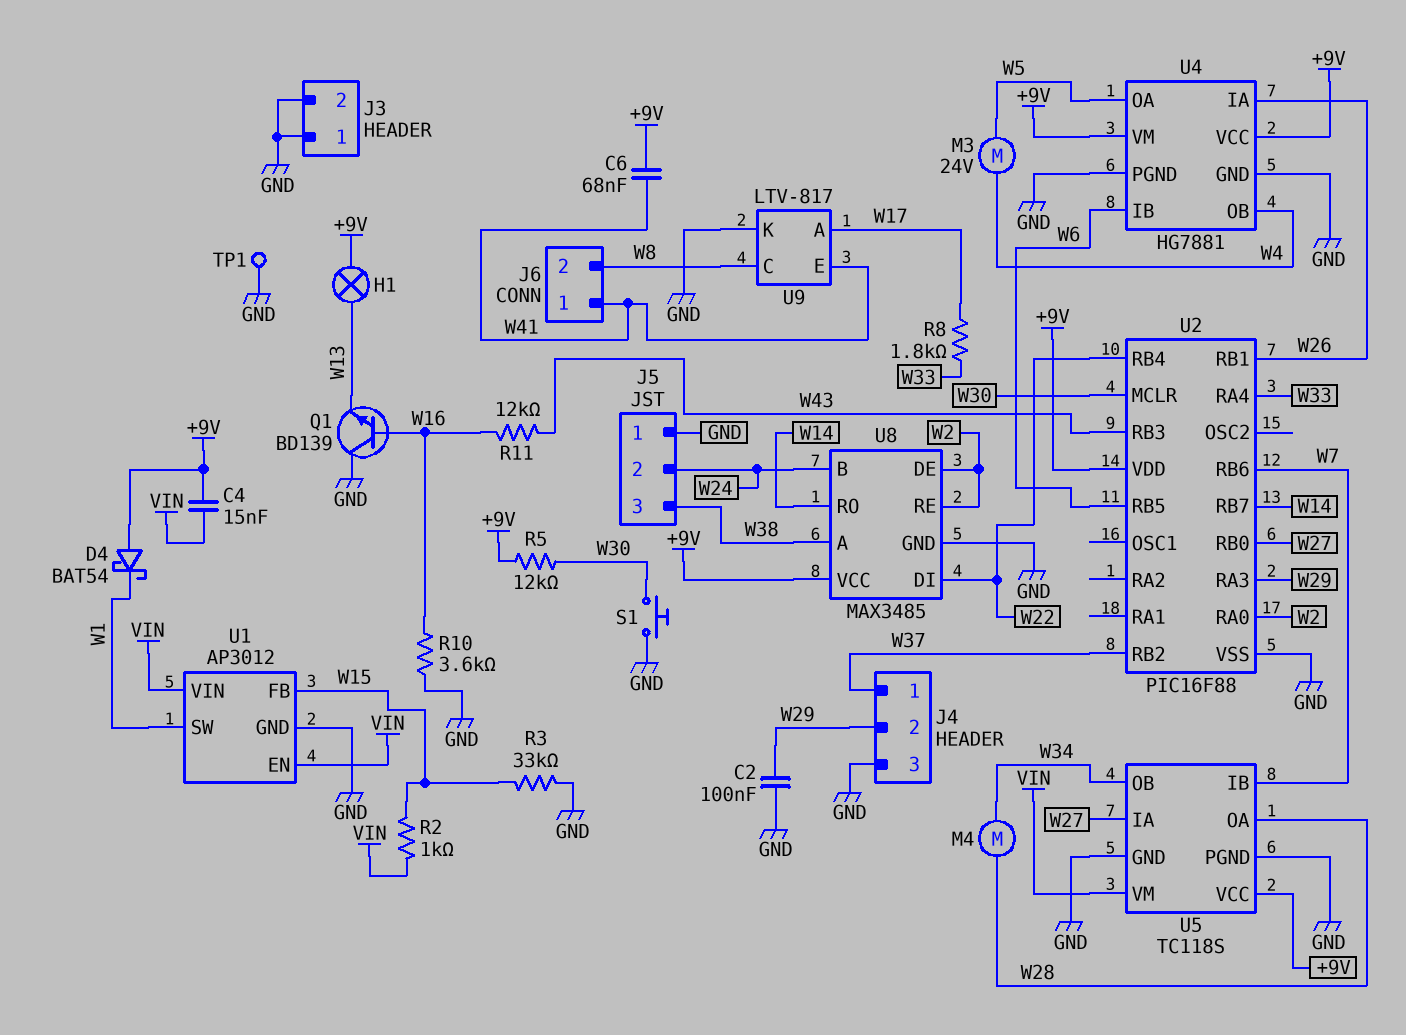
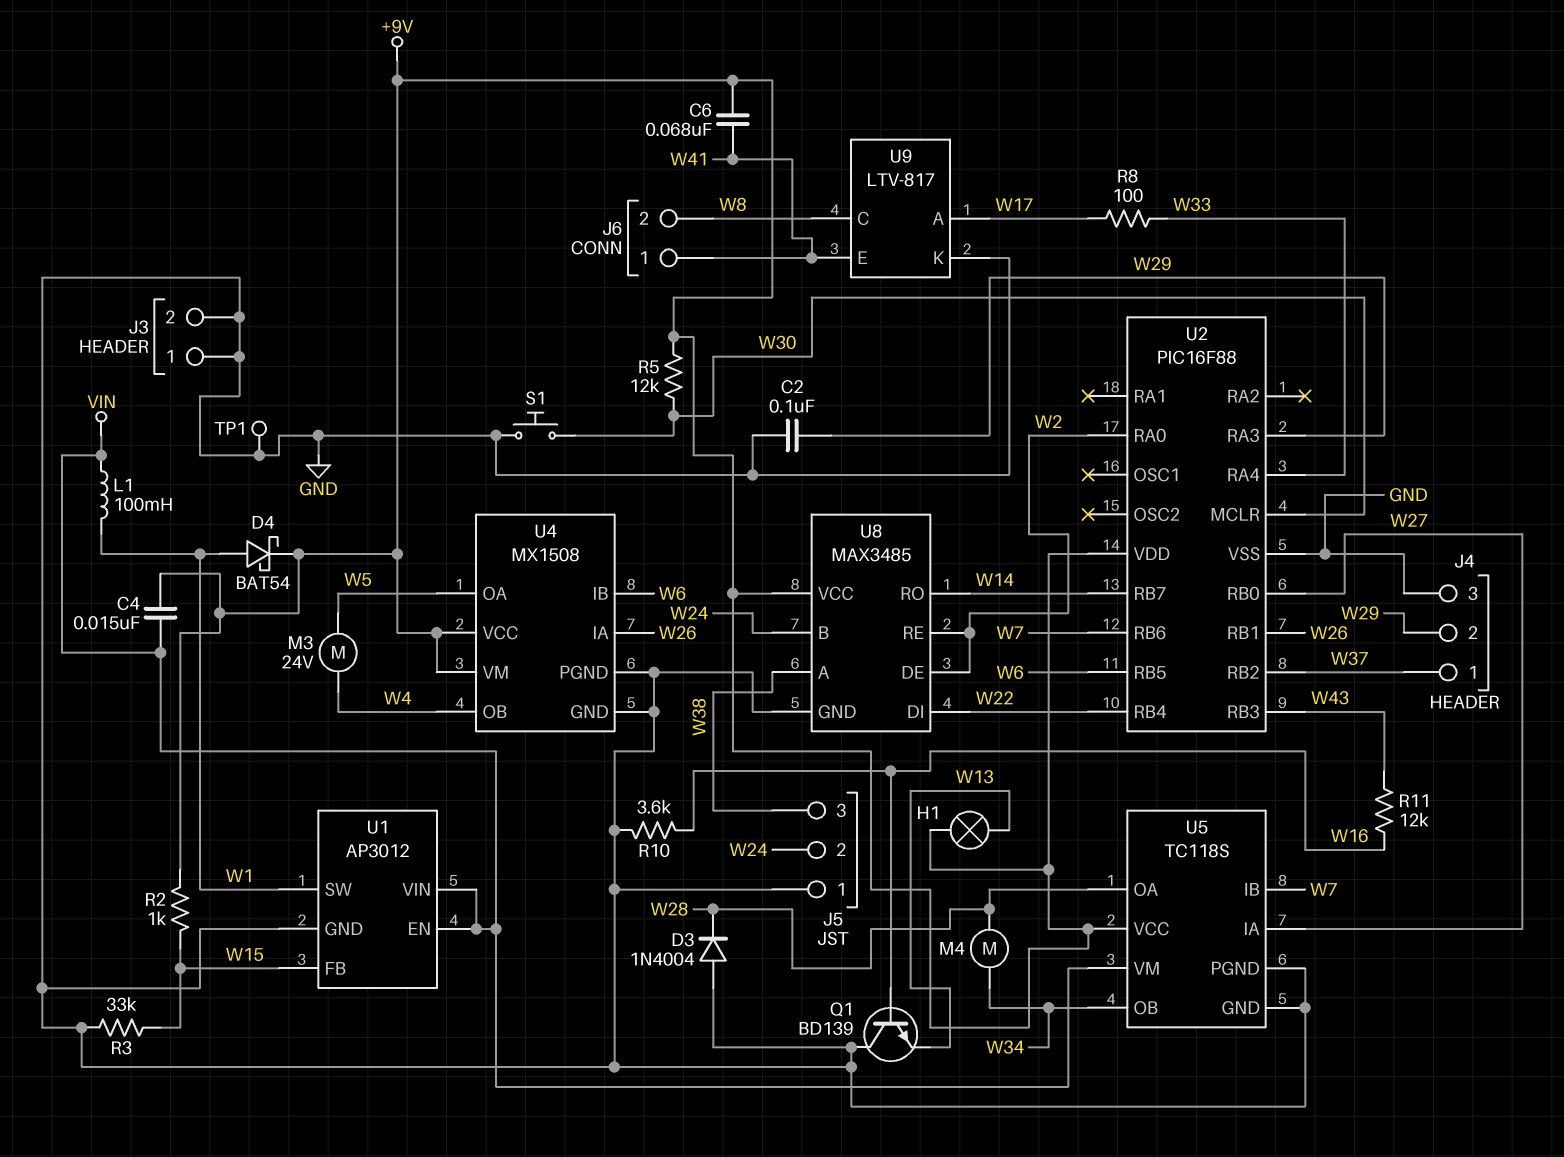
D3: none -> diode 1N4004 (A GND, K W28)
D4: schottky BAT54 (A +9V, K W1) -> schottky BAT54 (A W1, K +9V)
L1: none -> 100mH (VIN, W1)
R2: 1k (VIN, W15) -> 1k (+9V, W15)
R8: 1.8k (W17, W33) -> 100 (W17, W33)
U4: HG7881 -> MX1508

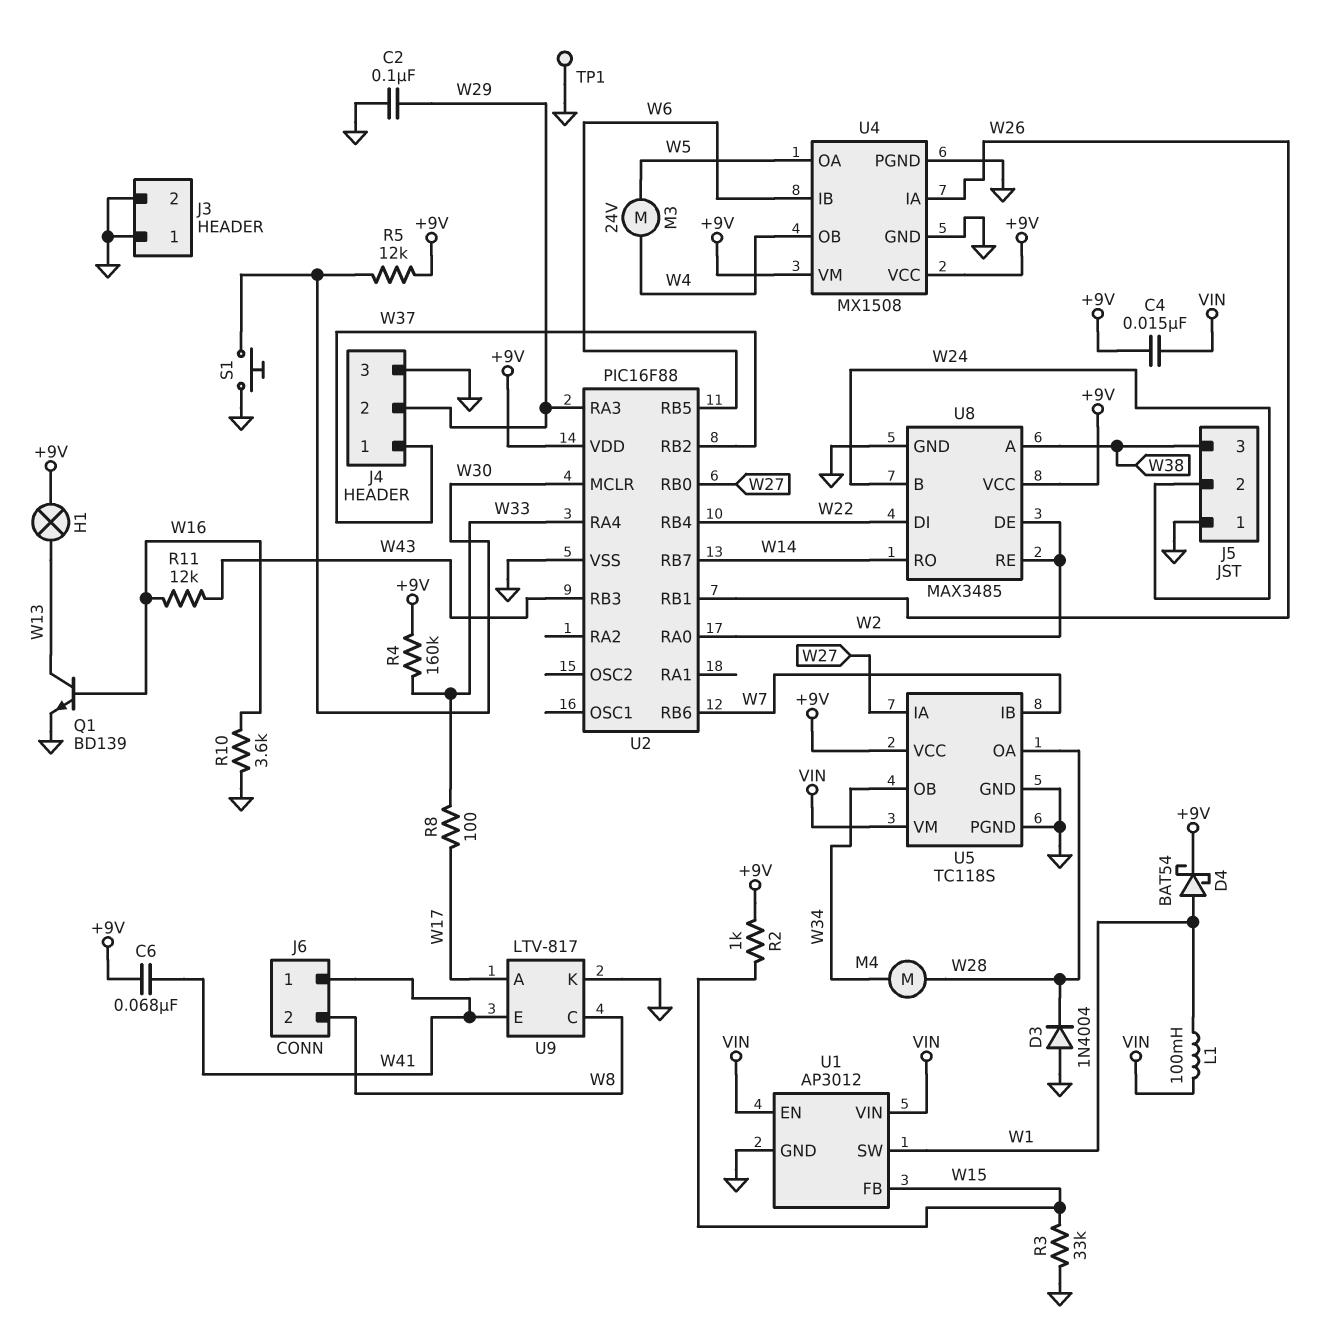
Q1: NPN BD139 (B W16, C GND, E W13) -> NPN BD139 (B W16, C W13, E GND)
R4: none -> 160k (+9V, W33)

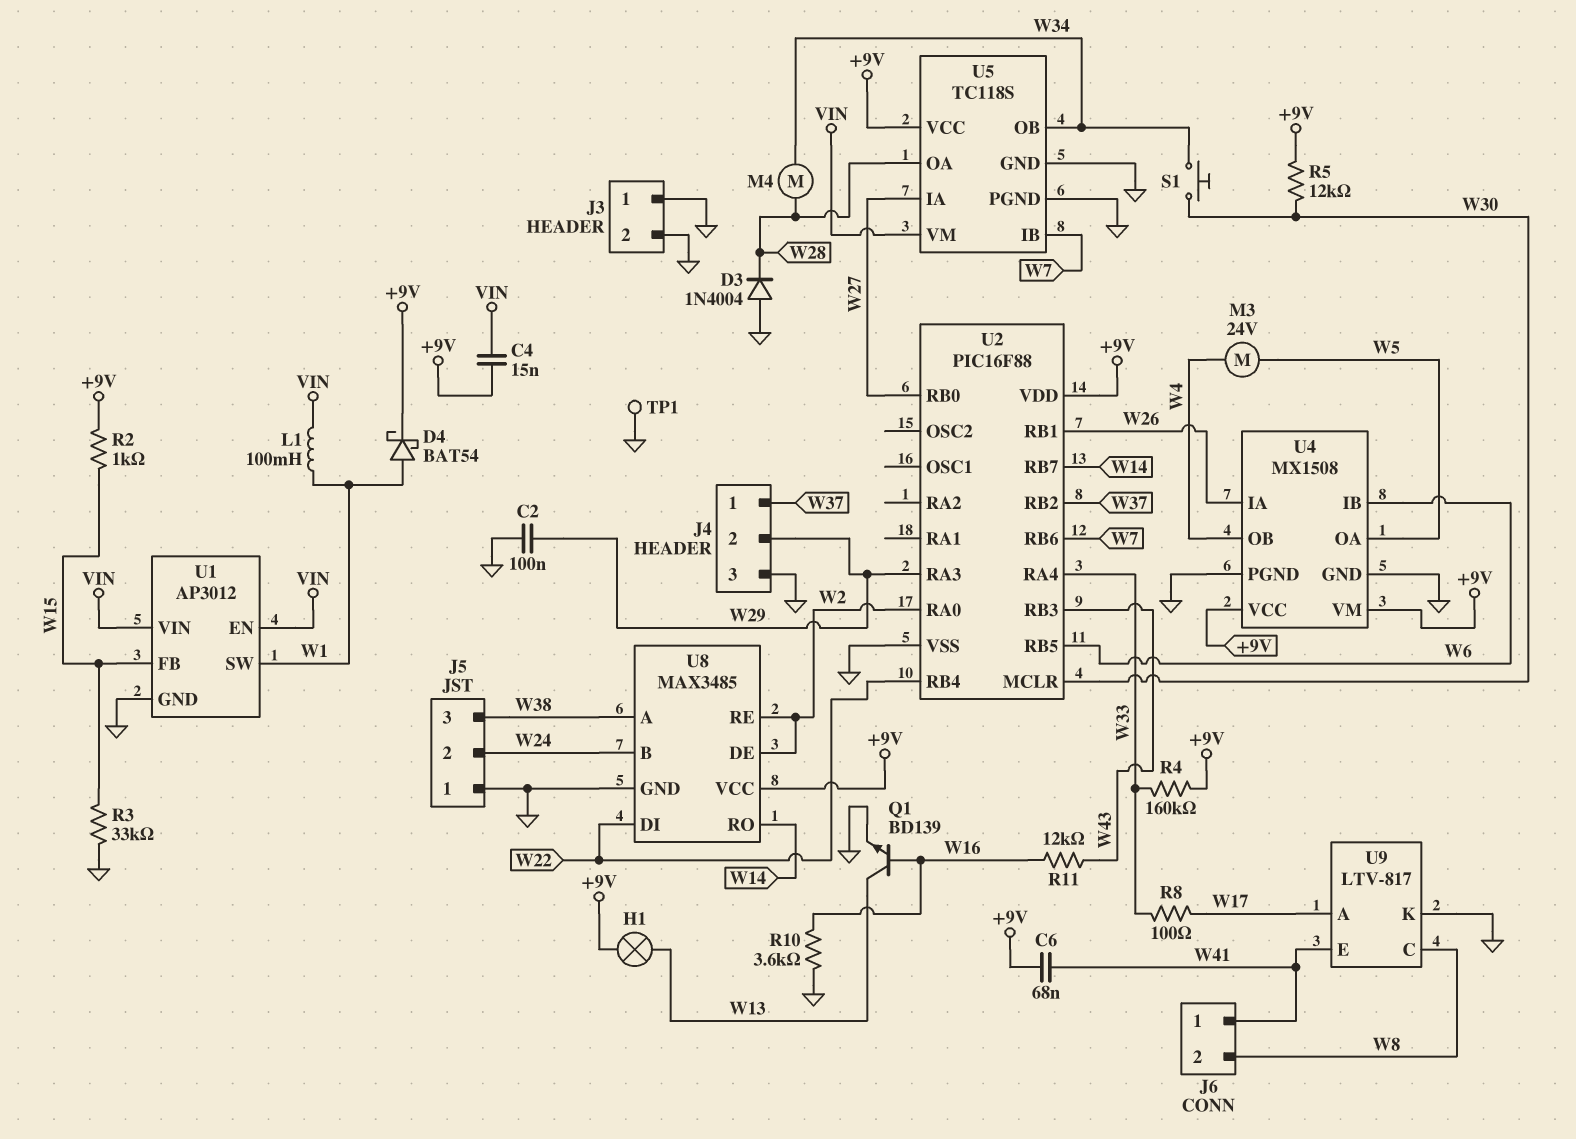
S1: button (GND, W30) -> button (W30, W34)

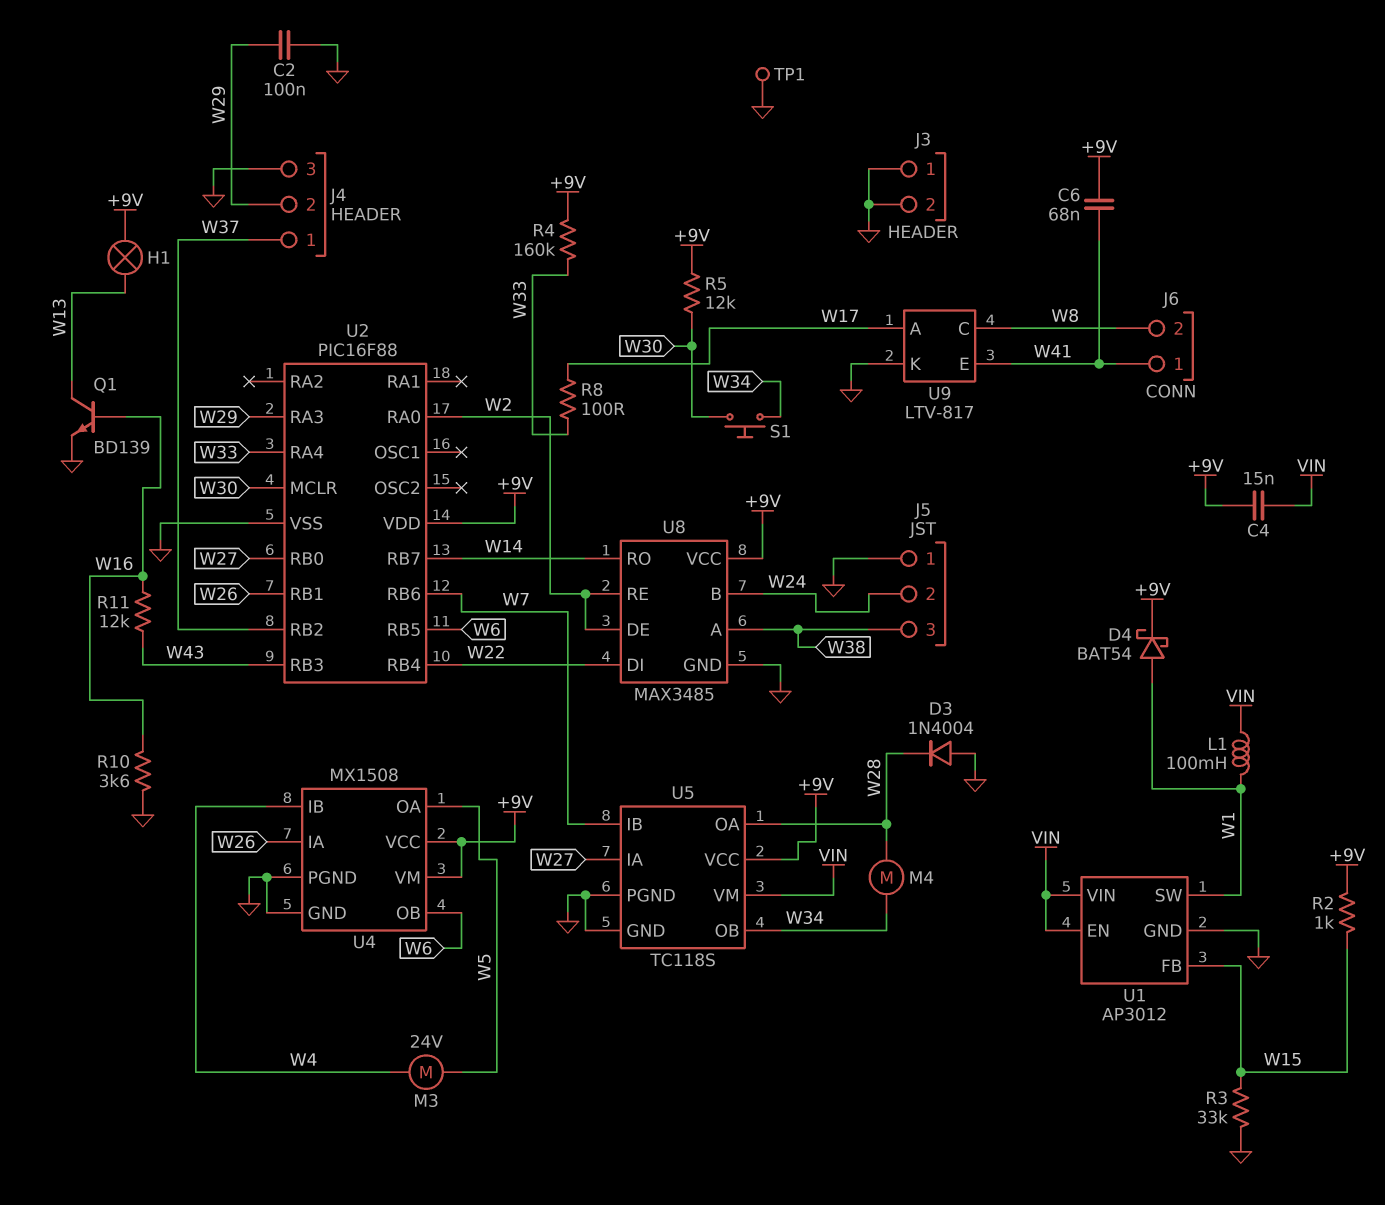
U4 pin IB: W6 -> W4
U4 pin OB: W4 -> W6

